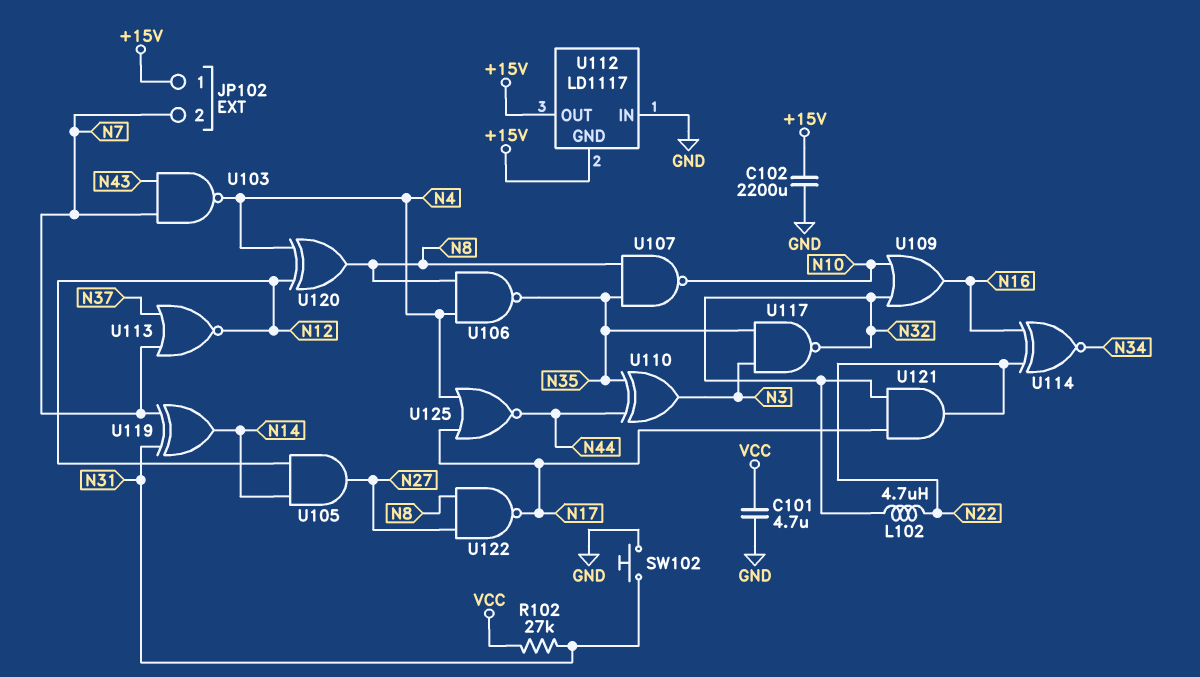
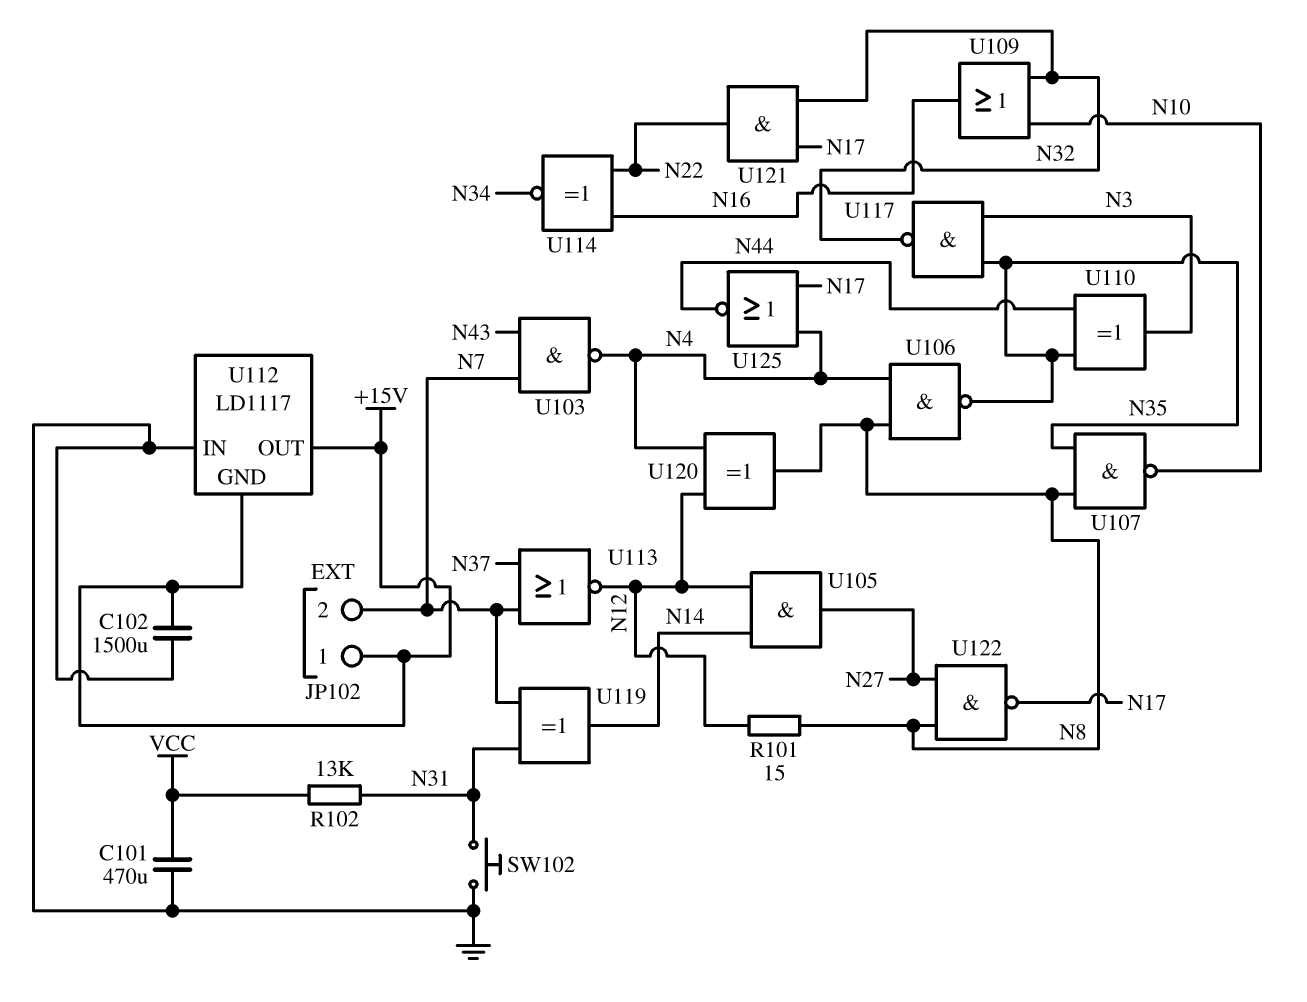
C101: 4.7uF (GND, VCC) -> 470uF (GND, VCC)
C102: 2200uF (+15V, GND) -> 1500uF (+15V, GND)
L102: 4.7uH (N22, N32) -> none
R101: none -> 15 (N8, N12)
R102: 27k (N31, VCC) -> 13k (N31, VCC)

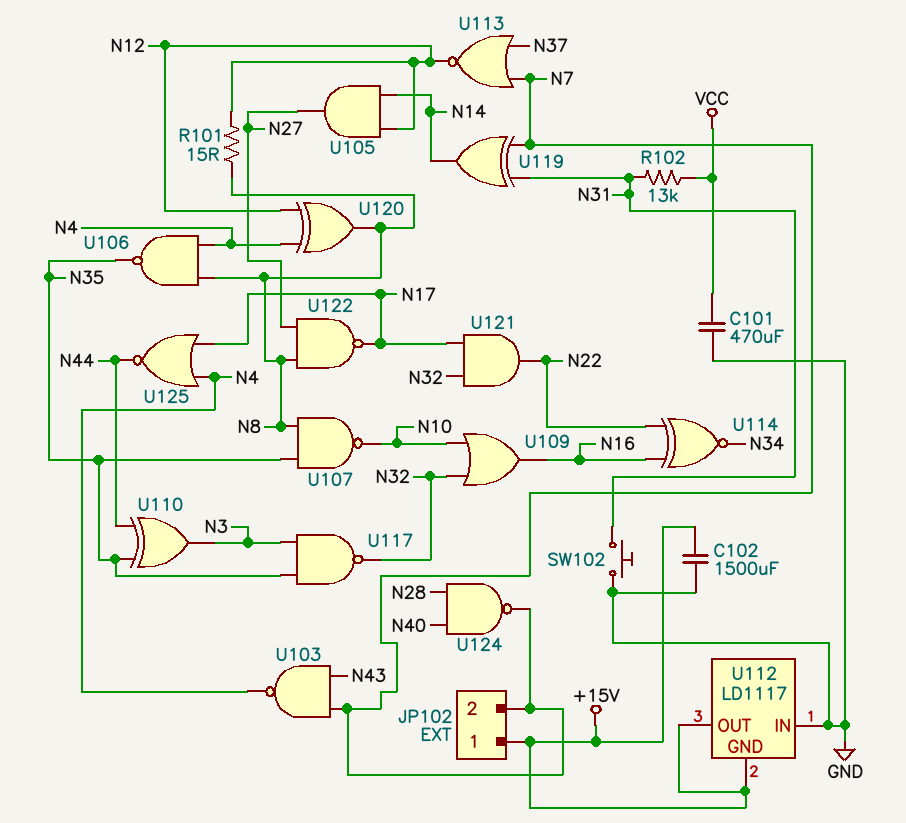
U124: none -> NAND (in N28, in N40, out N7)

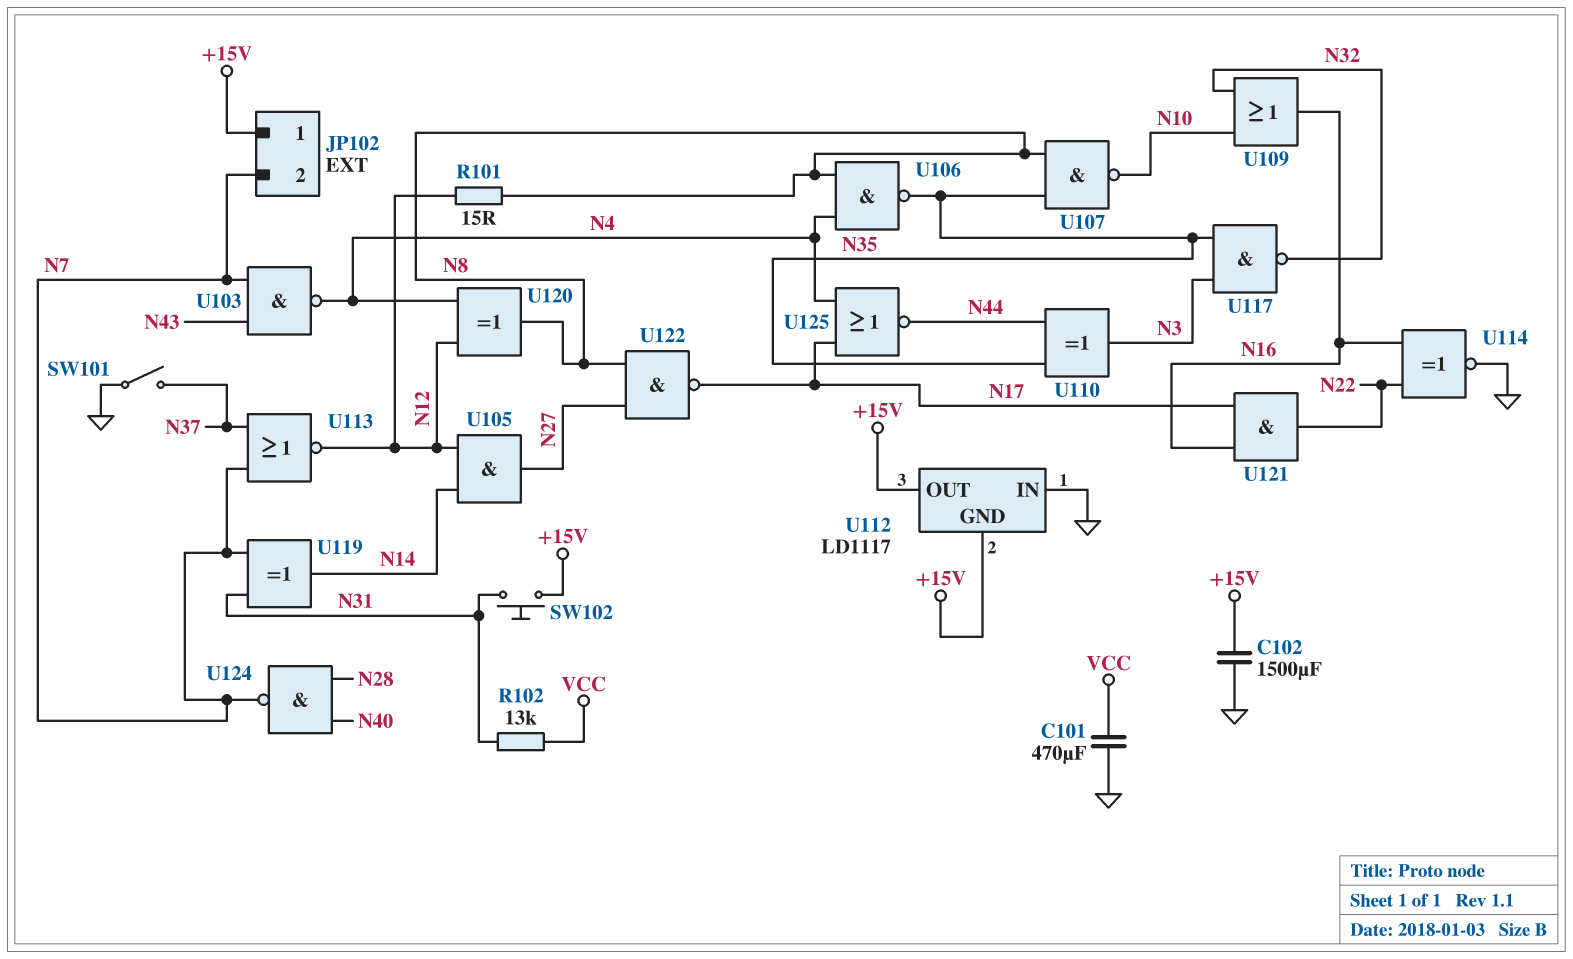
SW101: none -> switch (GND, N37)
SW102: button (GND, N31) -> button (+15V, N31)
U114: XNOR (in N16, in N22, out N34) -> XNOR (in N16, in N22, out GND)
U121: AND (in N17, in N32, out N22) -> AND (in N16, in N17, out N22)

